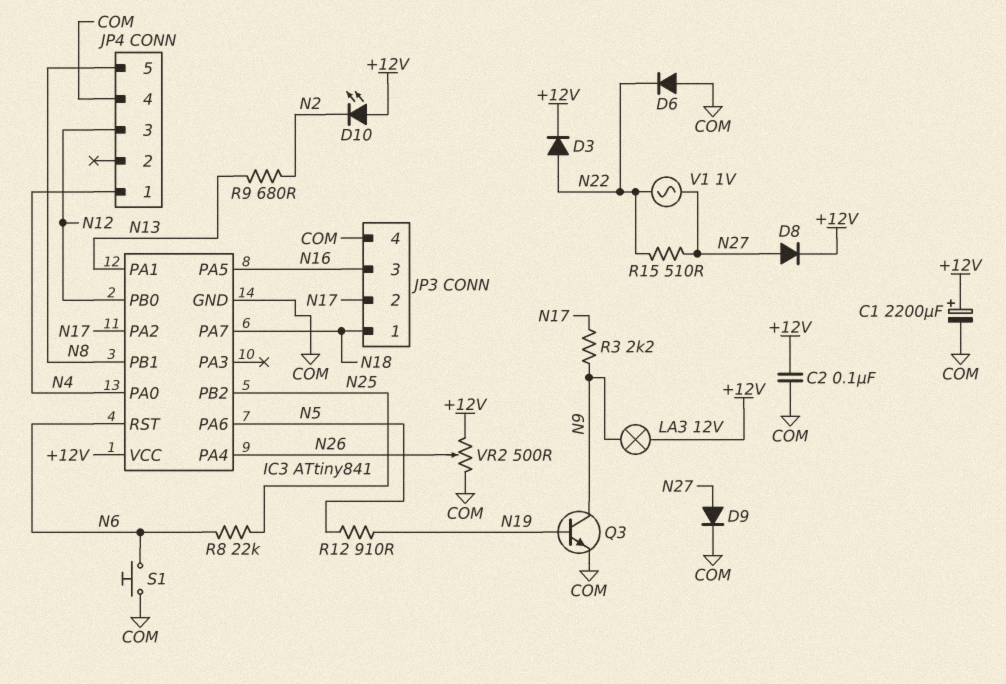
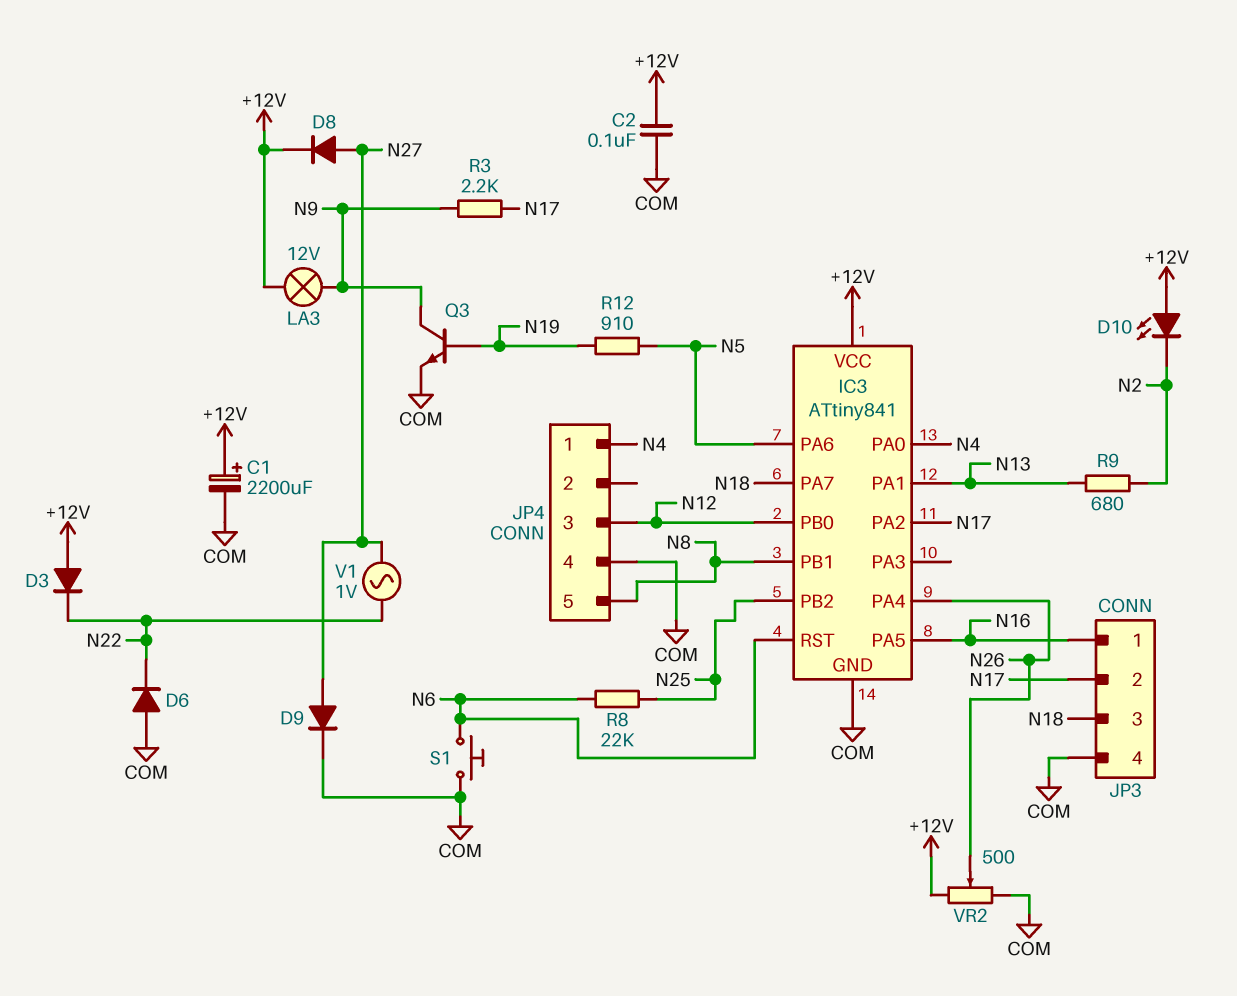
D3: diode (A N22, K +12V) -> diode (A +12V, K N22)
JP3 pin 1: N18 -> N16
JP3 pin 3: N16 -> N18
R15: 510 (N22, N27) -> none

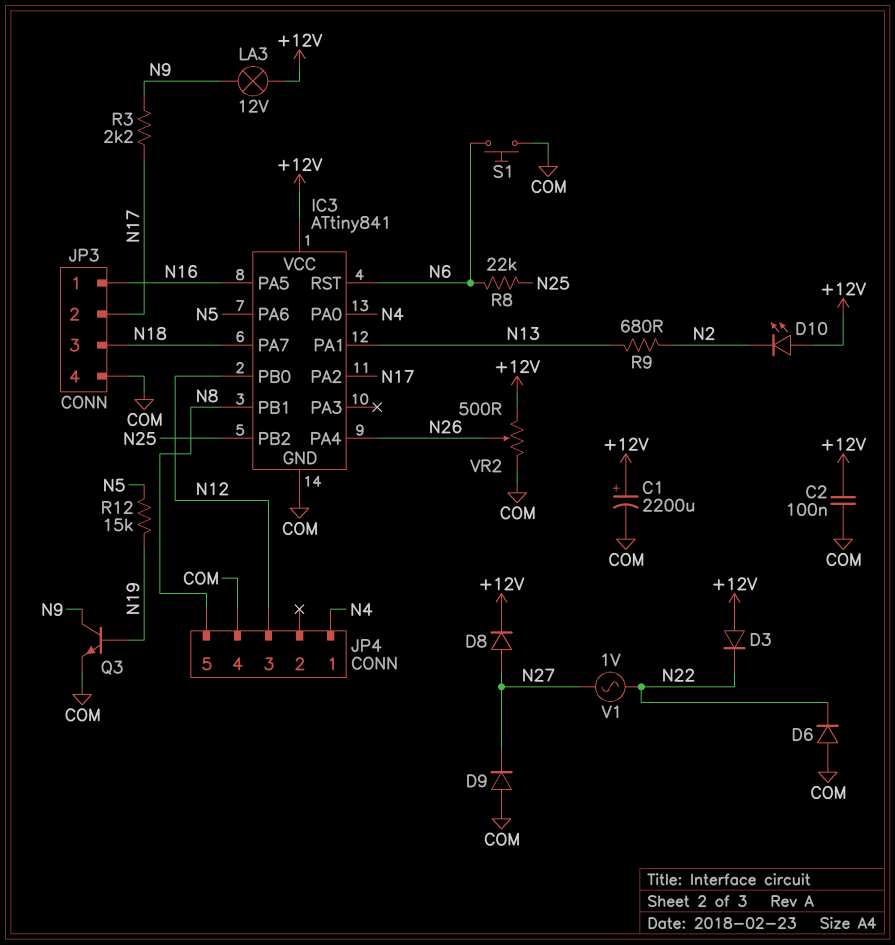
D9: diode (A N27, K COM) -> diode (A COM, K N27)
R12: 910 (N5, N19) -> 15k (N5, N19)

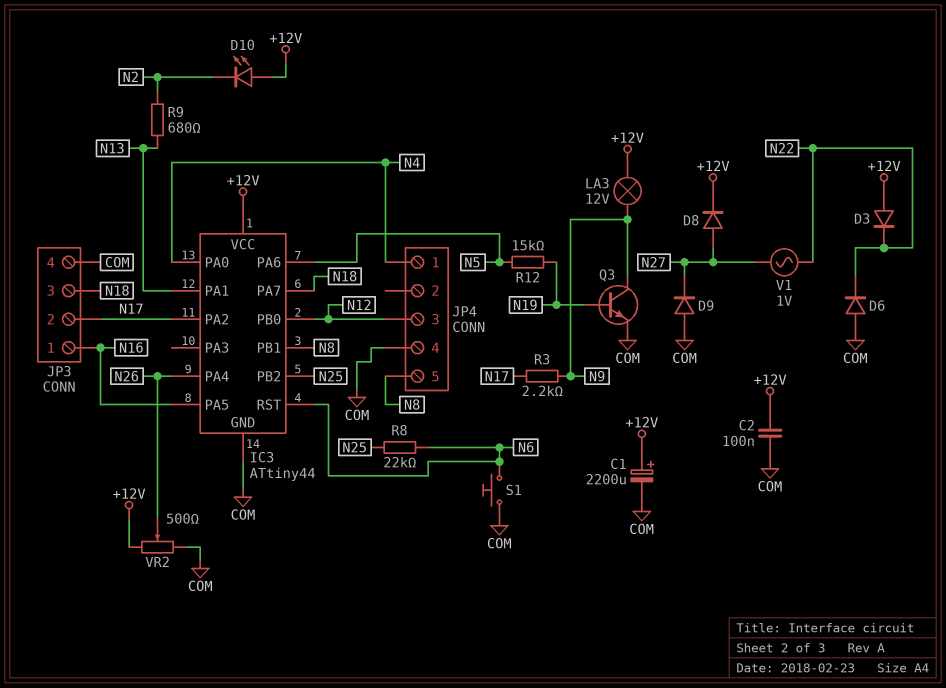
IC3: ATtiny841 -> ATtiny44

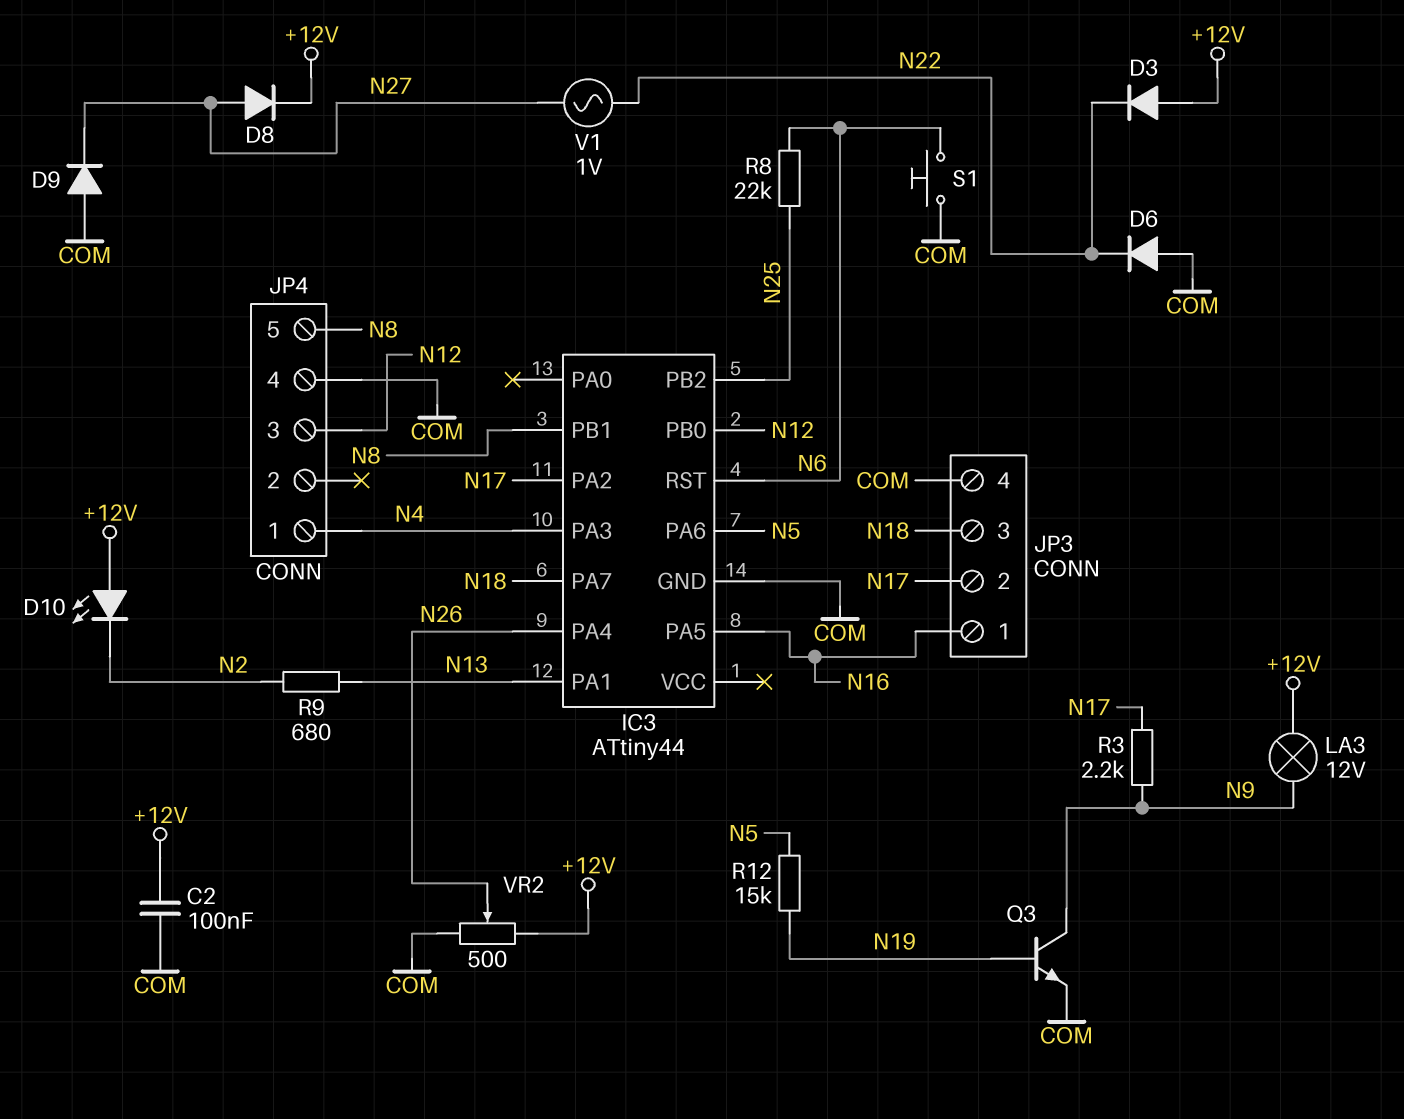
C1: 2200uF (plus +12V, minus COM) -> none
IC3 pin PA0: N4 -> none
IC3 pin PA3: none -> N4
IC3 pin VCC: +12V -> none

